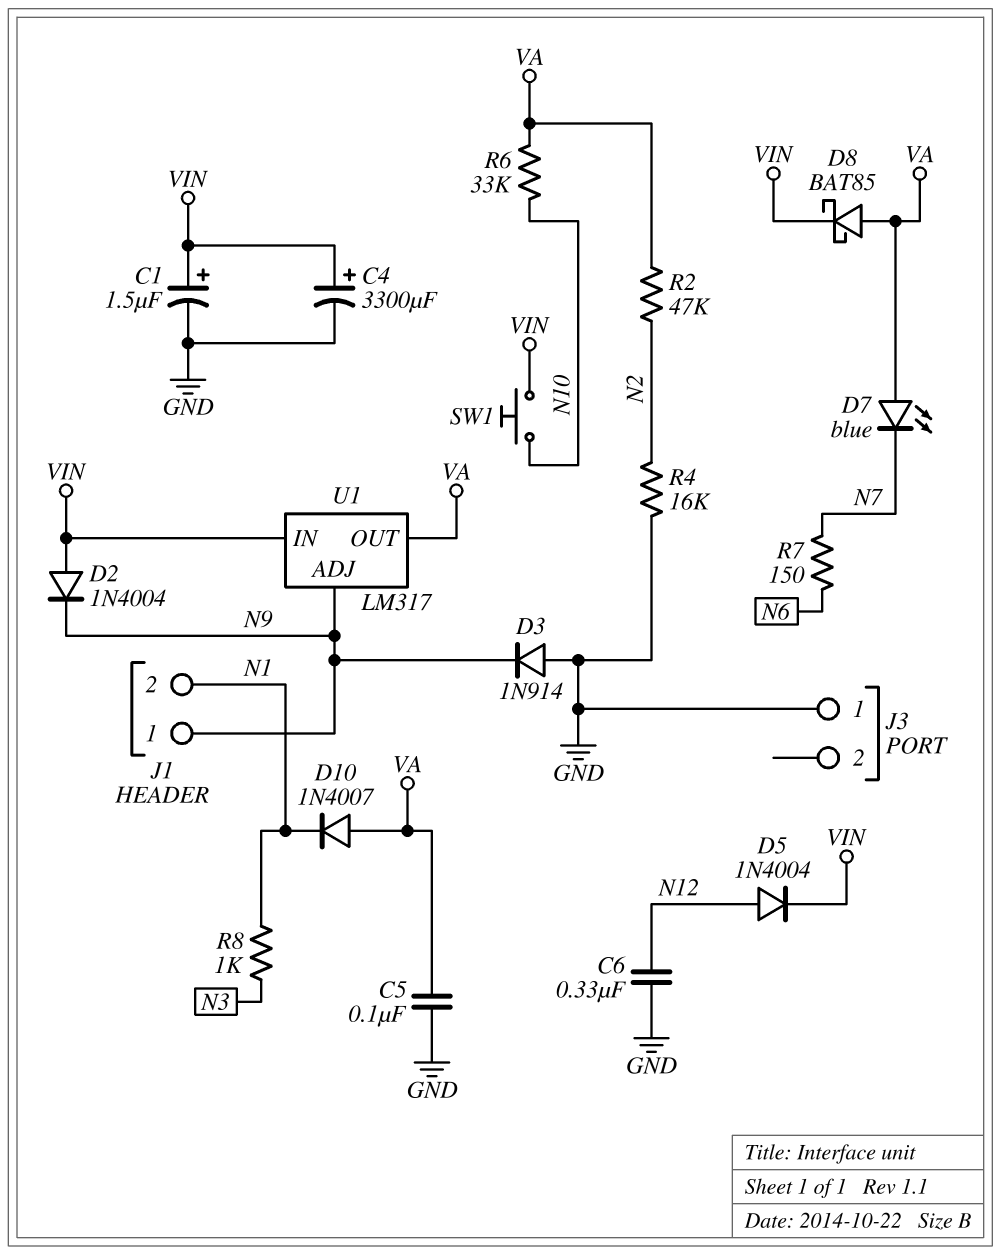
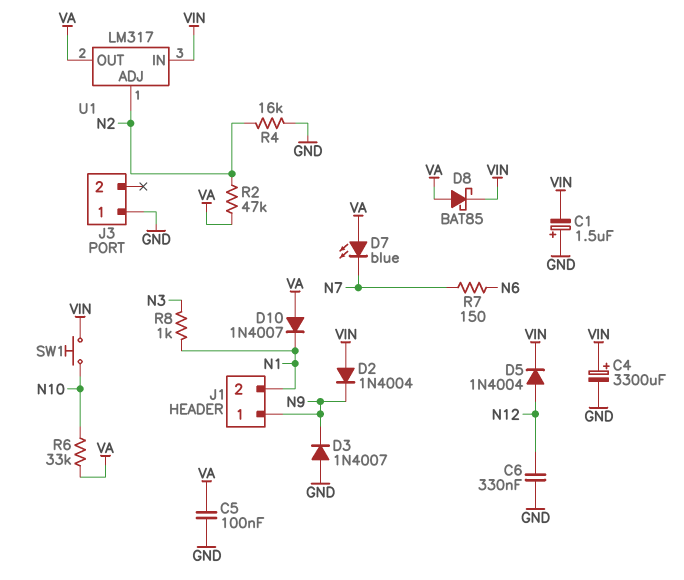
C1: 1.5uF (plus VIN, minus GND) -> 1.5uF (plus GND, minus VIN)
D3: diode 1N914 (A GND, K N9) -> diode 1N4007 (A GND, K N9)
U1 pin ADJ: N9 -> N2

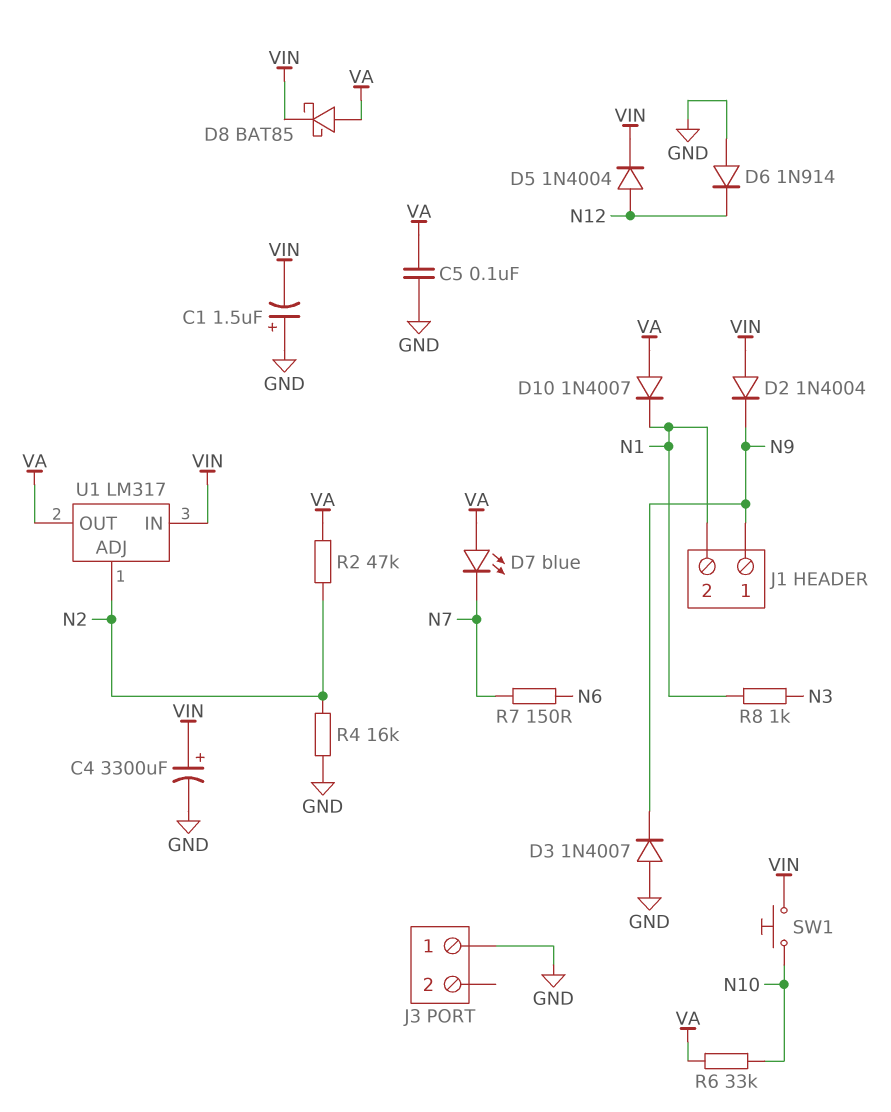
C6: 330nF (GND, N12) -> none
D6: none -> diode 1N914 (A GND, K N12)

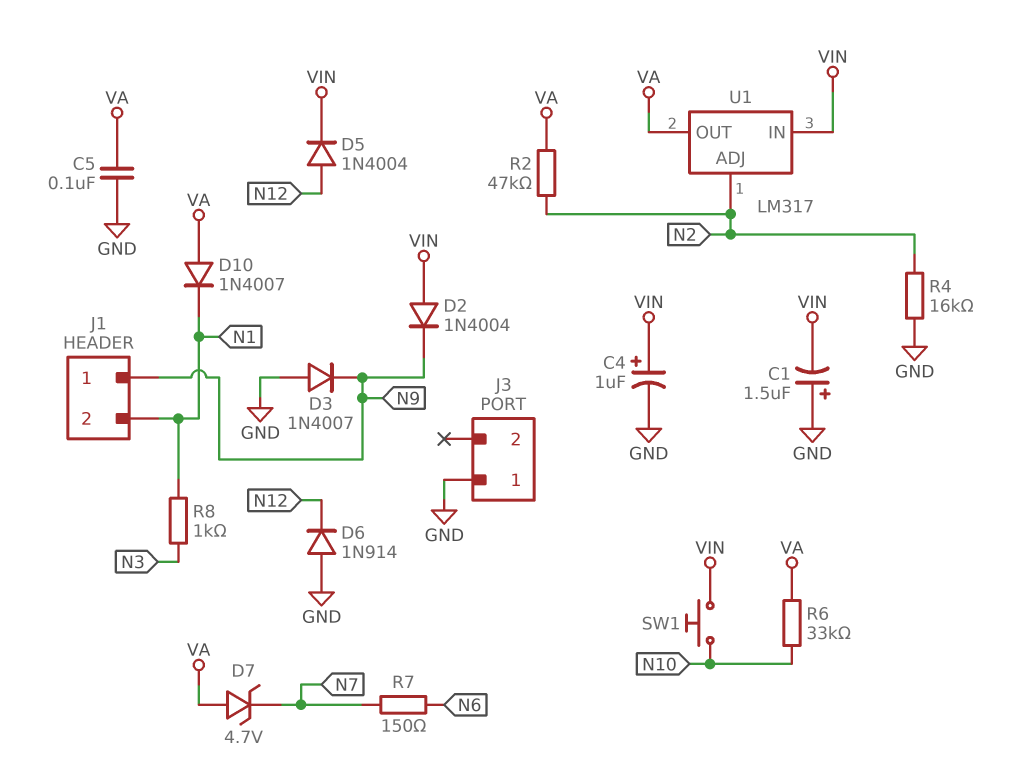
C4: 3300uF (plus VIN, minus GND) -> 1uF (plus VIN, minus GND)
D7: LED blue (A VA, K N7) -> zener 4.7V (A VA, K N7)
D8: schottky BAT85 (A VA, K VIN) -> none

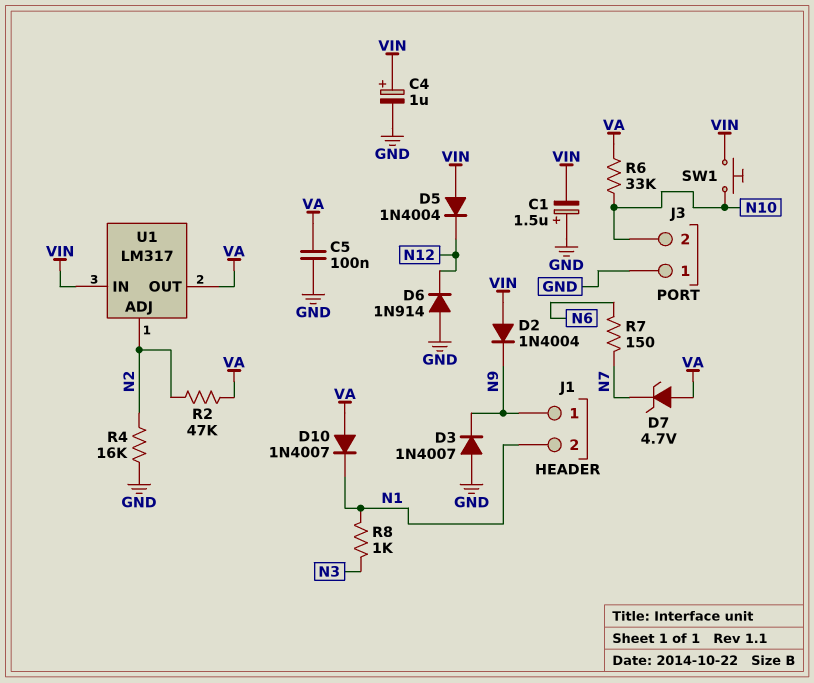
D5: diode 1N4004 (A N12, K VIN) -> diode 1N4004 (A VIN, K N12)
J3 pin 2: none -> N10

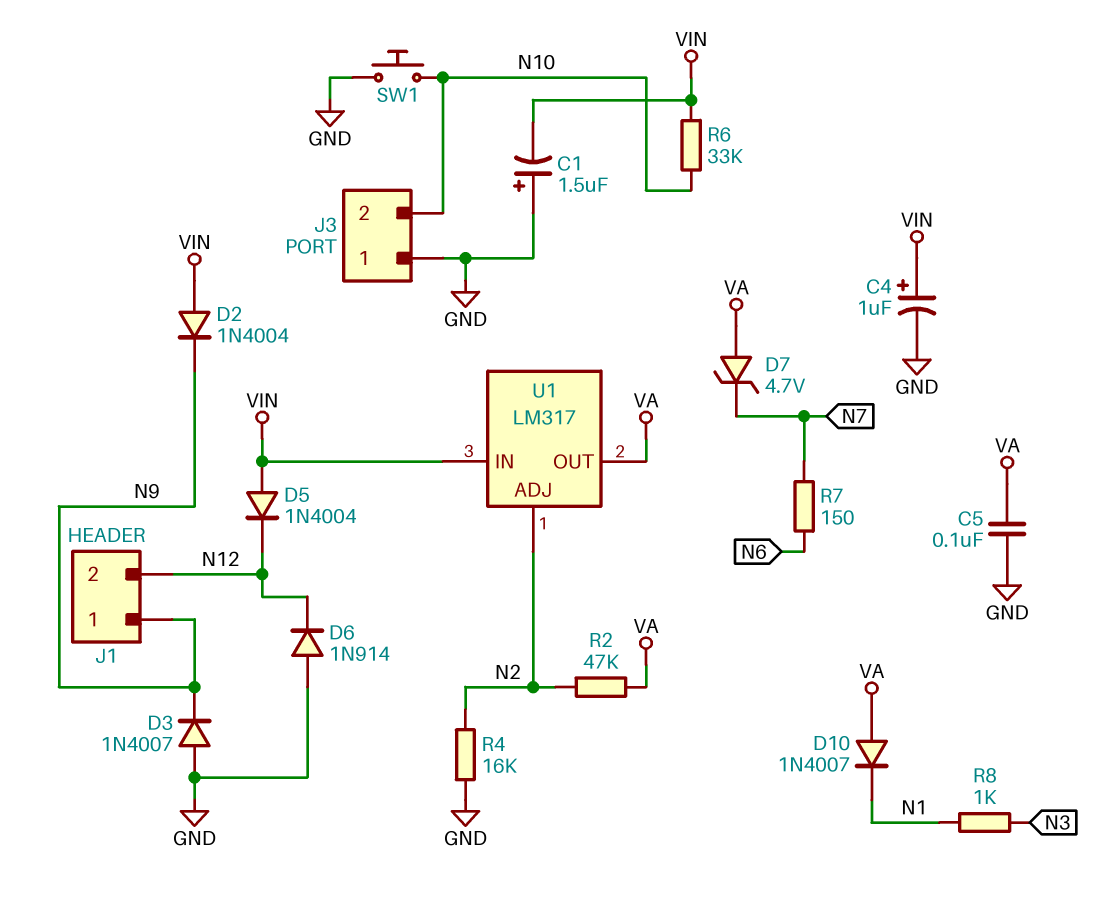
J1 pin 2: N1 -> N12
R6: 33k (N10, VA) -> 33k (N10, VIN)
SW1: button (N10, VIN) -> button (GND, N10)

